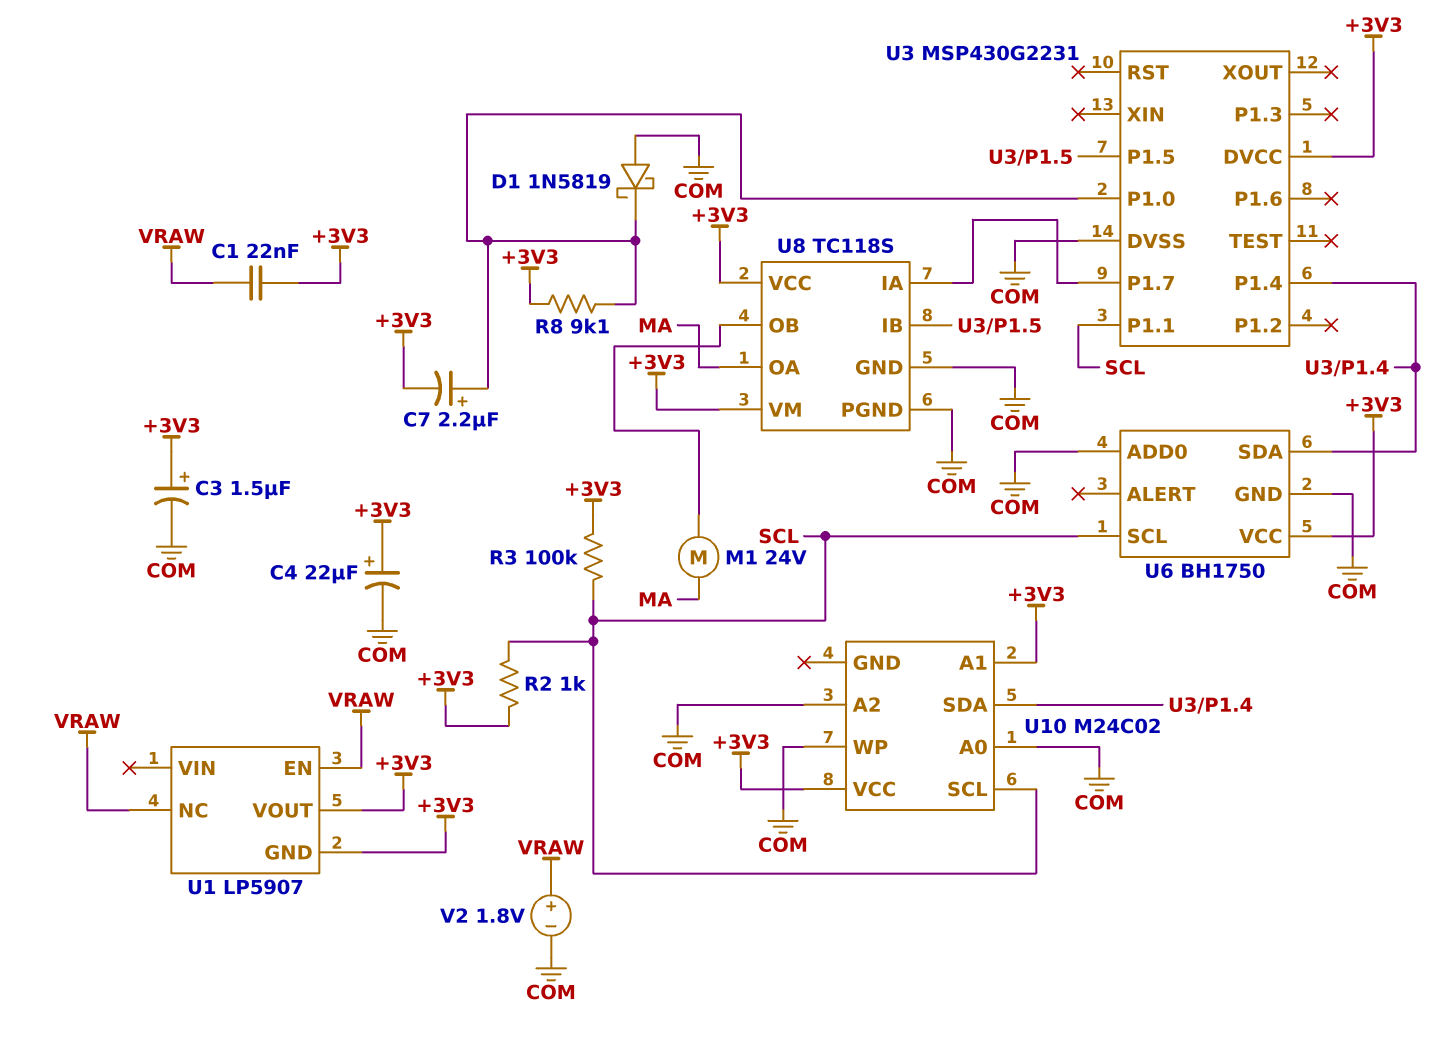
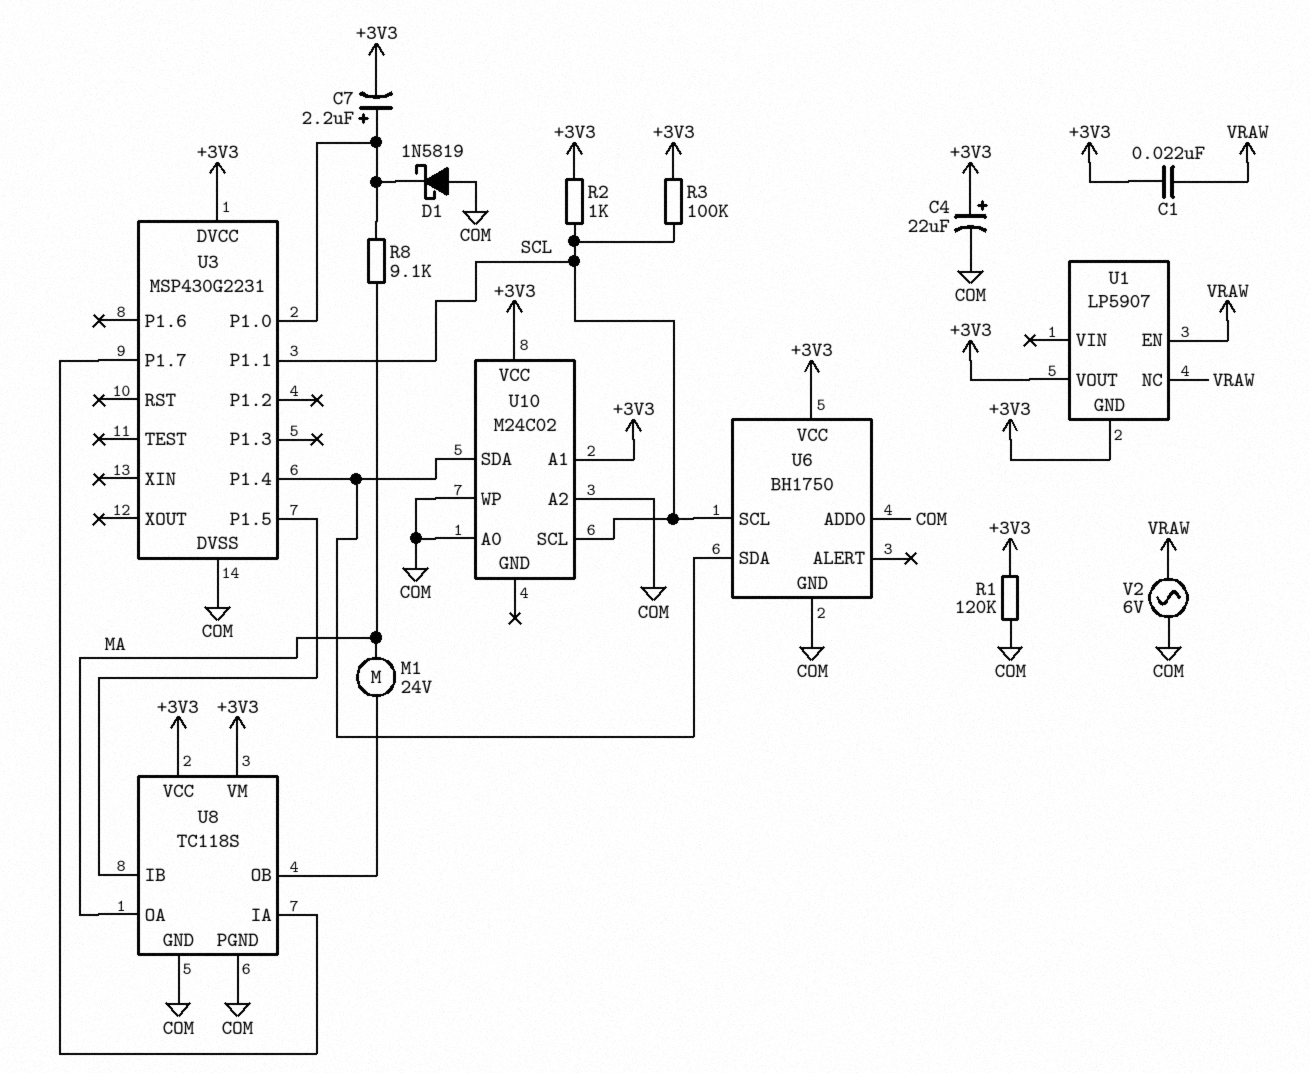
C3: 1.5uF (plus +3V3, minus COM) -> none
R1: none -> 120k (+3V3, COM)
R8: 9.1k (+3V3, U3/P1.0) -> 9.1k (MA, U3/P1.0)
V2: 1.8V (plus VRAW, minus COM) -> AC 6V (COM, VRAW)

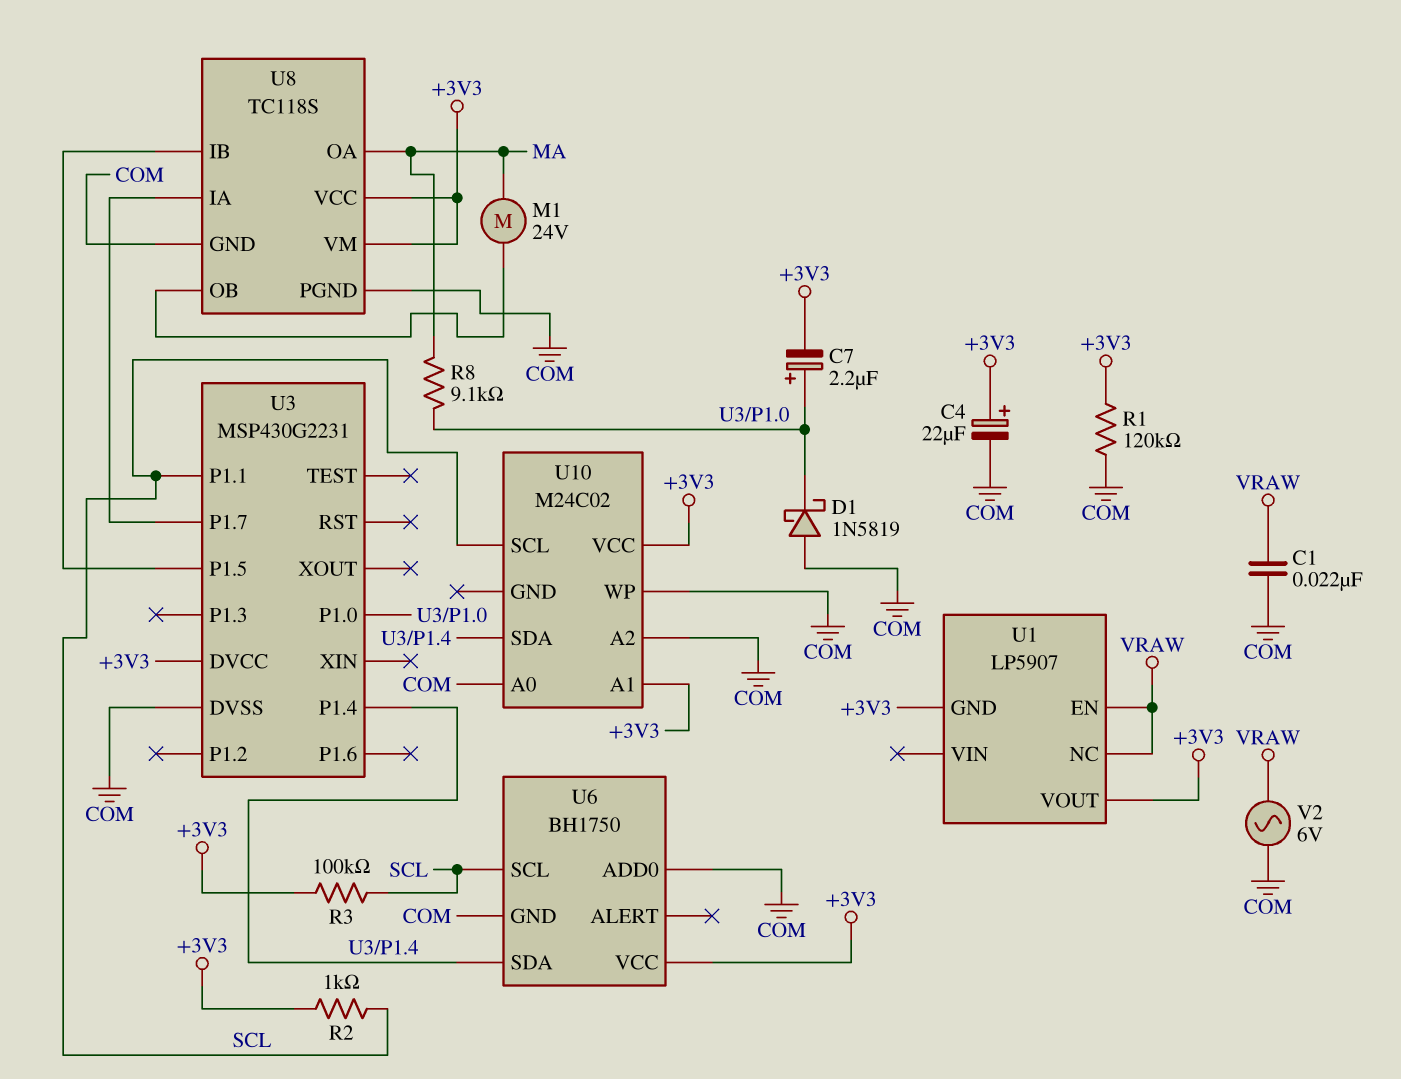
C1: 22nF (+3V3, VRAW) -> 22nF (COM, VRAW)

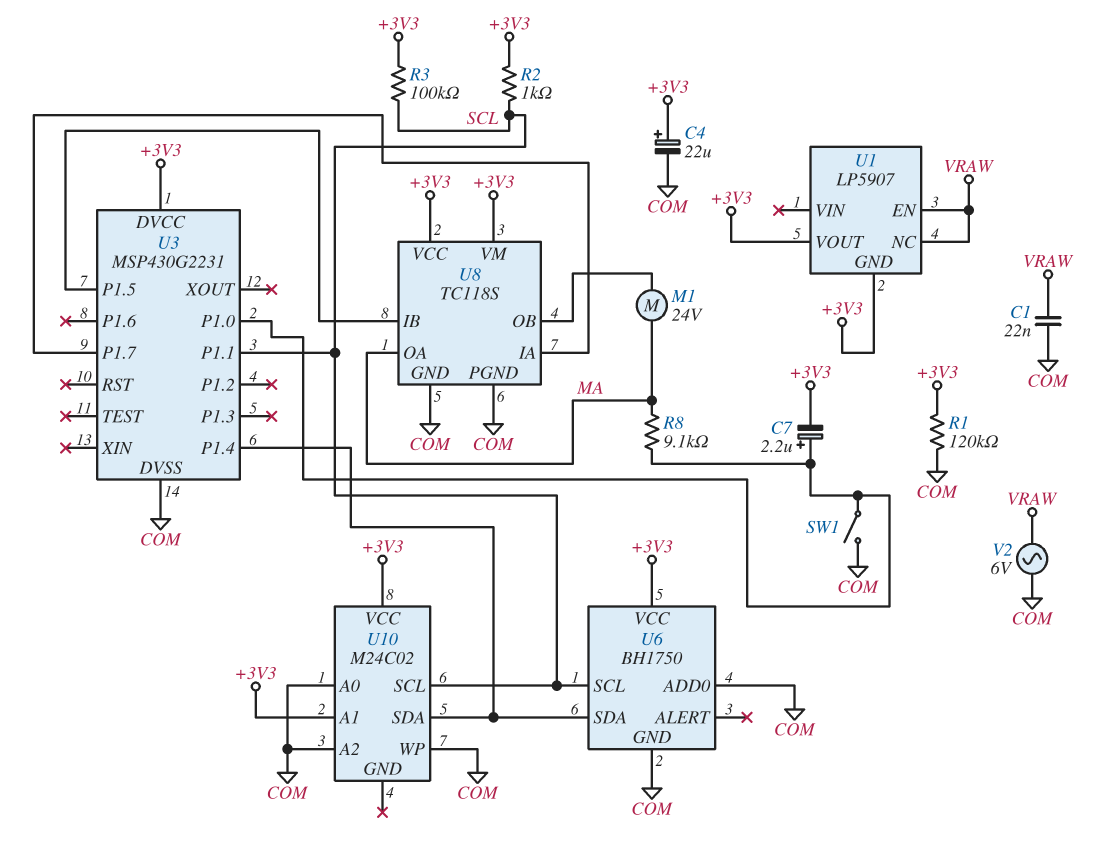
D1: schottky 1N5819 (A COM, K U3/P1.0) -> none
SW1: none -> switch (COM, U3/P1.0)

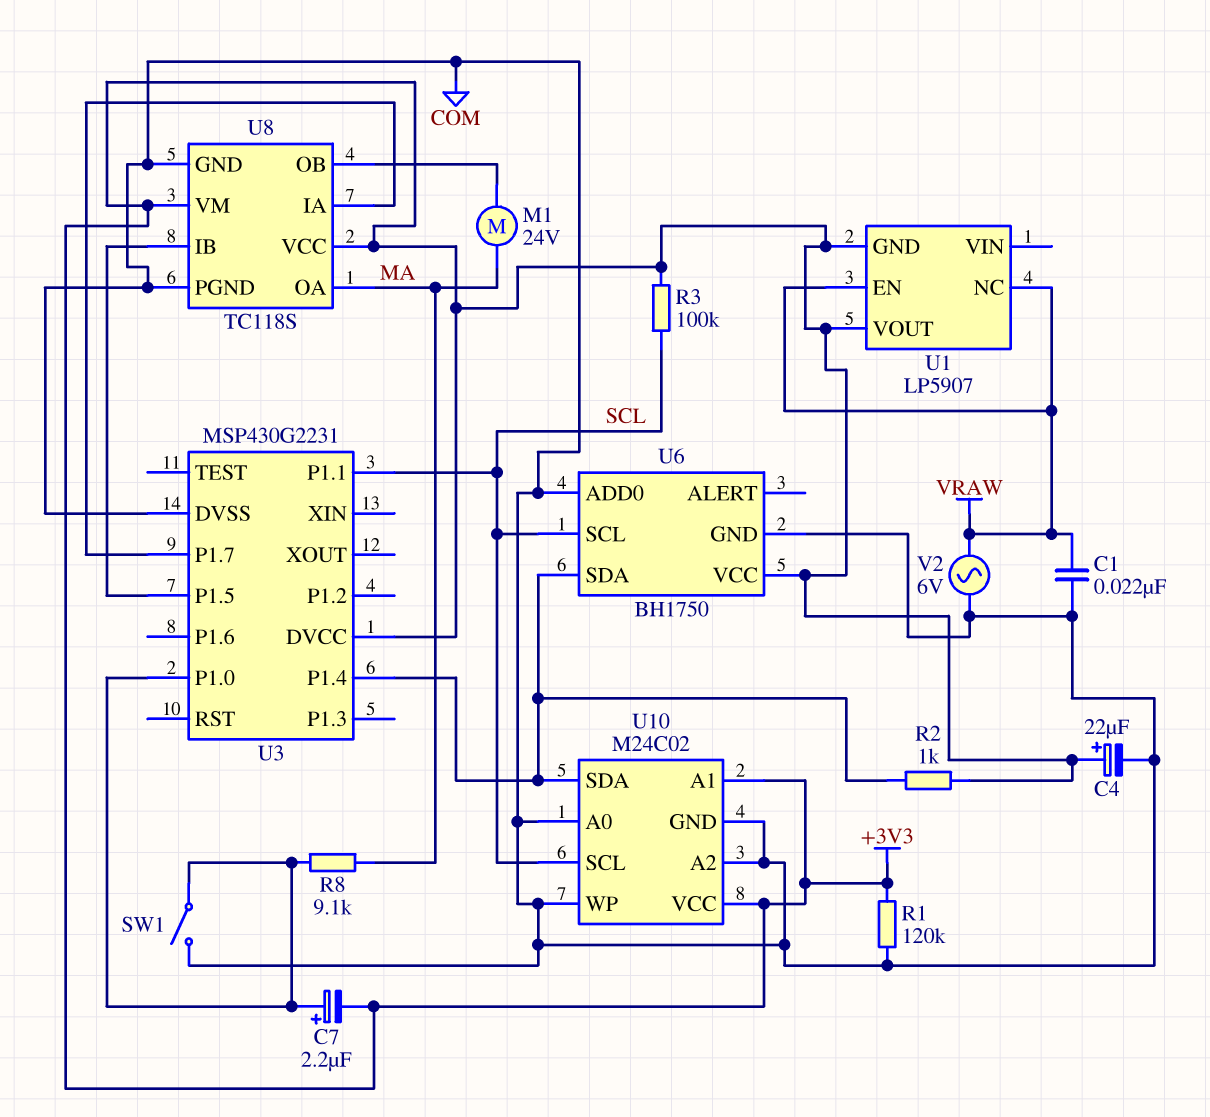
R2: 1k (+3V3, SCL) -> 1k (+3V3, U3/P1.4)
U10 pin GND: none -> COM

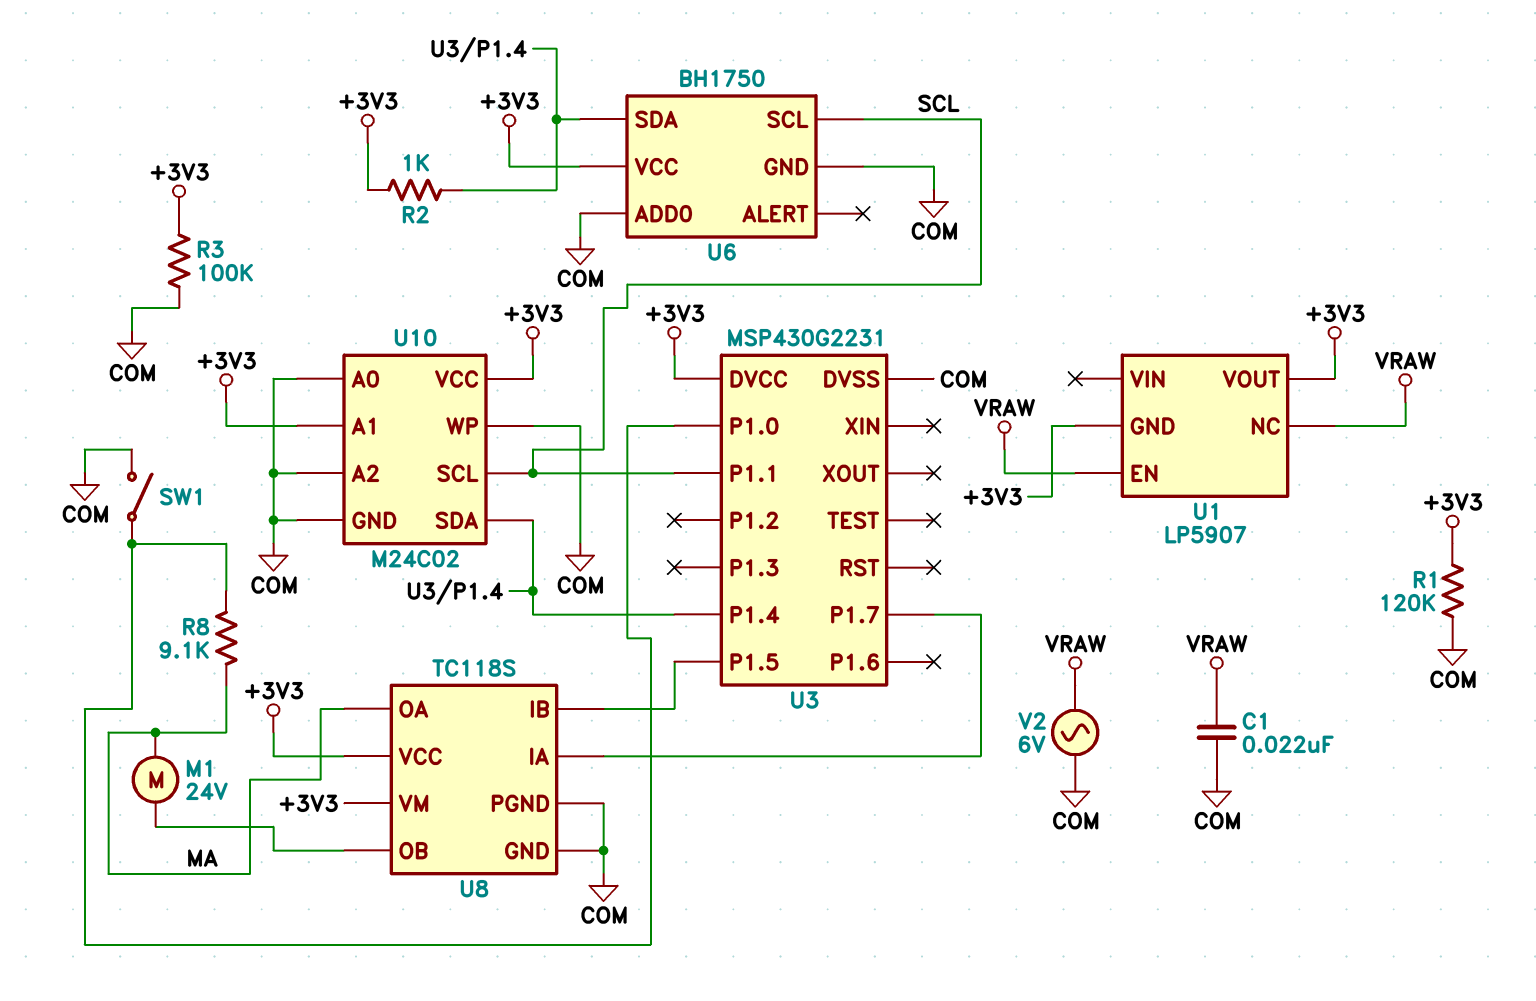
C4: 22uF (plus +3V3, minus COM) -> none
C7: 2.2uF (plus U3/P1.0, minus +3V3) -> none
R3: 100k (+3V3, SCL) -> 100k (+3V3, COM)

